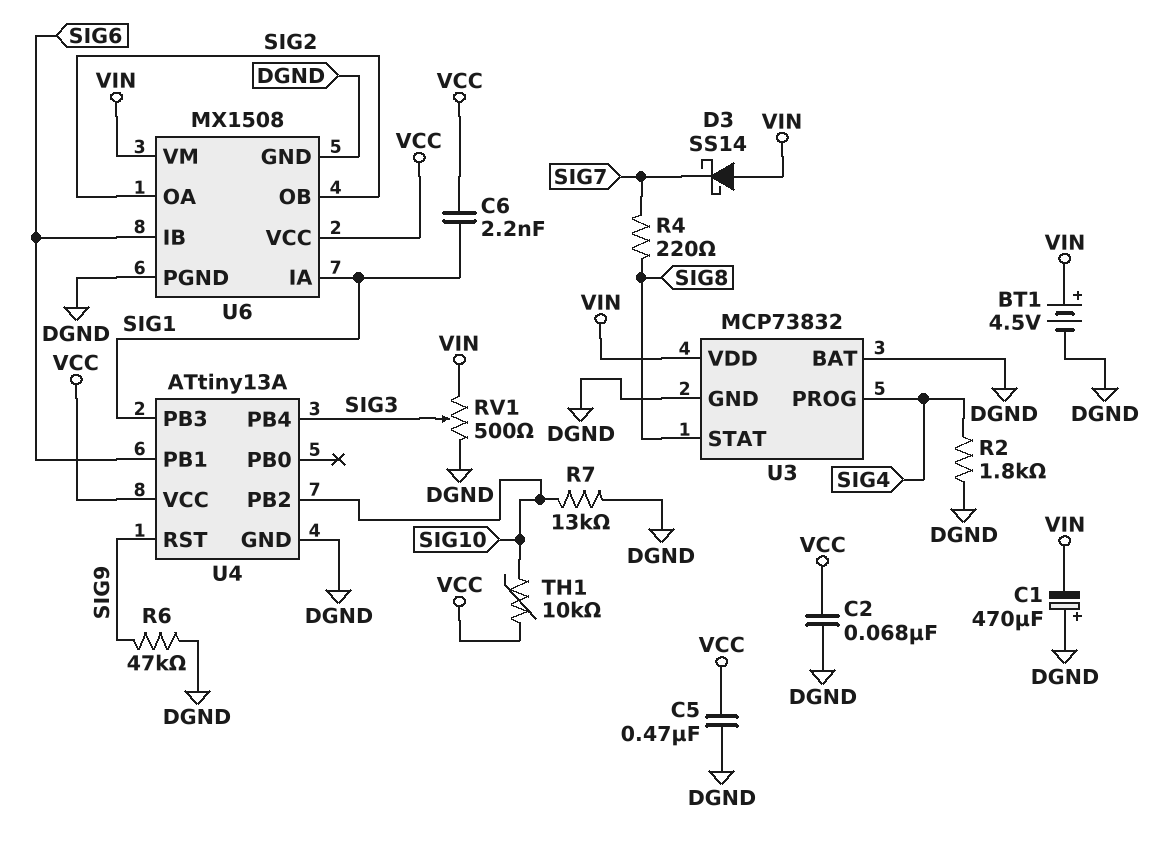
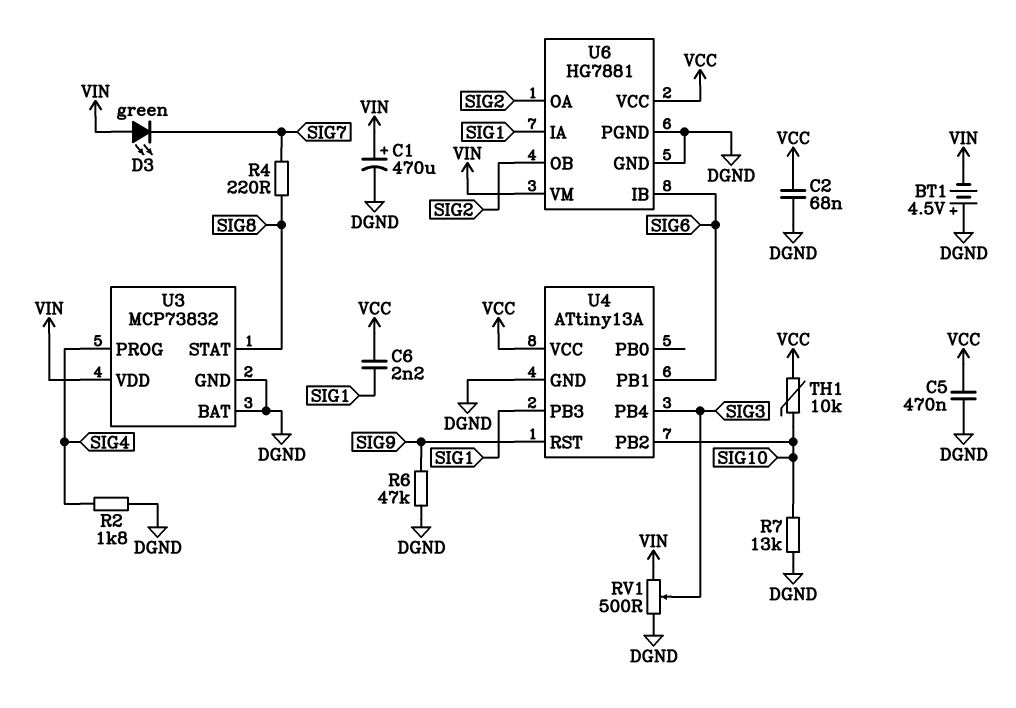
BT1: 4.5V (plus VIN, minus DGND) -> 4.5V (plus DGND, minus VIN)
C1: 470uF (plus DGND, minus VIN) -> 470uF (plus VIN, minus DGND)
D3: schottky SS14 (A VIN, K SIG7) -> LED green (A VIN, K SIG7)
U6: MX1508 -> HG7881

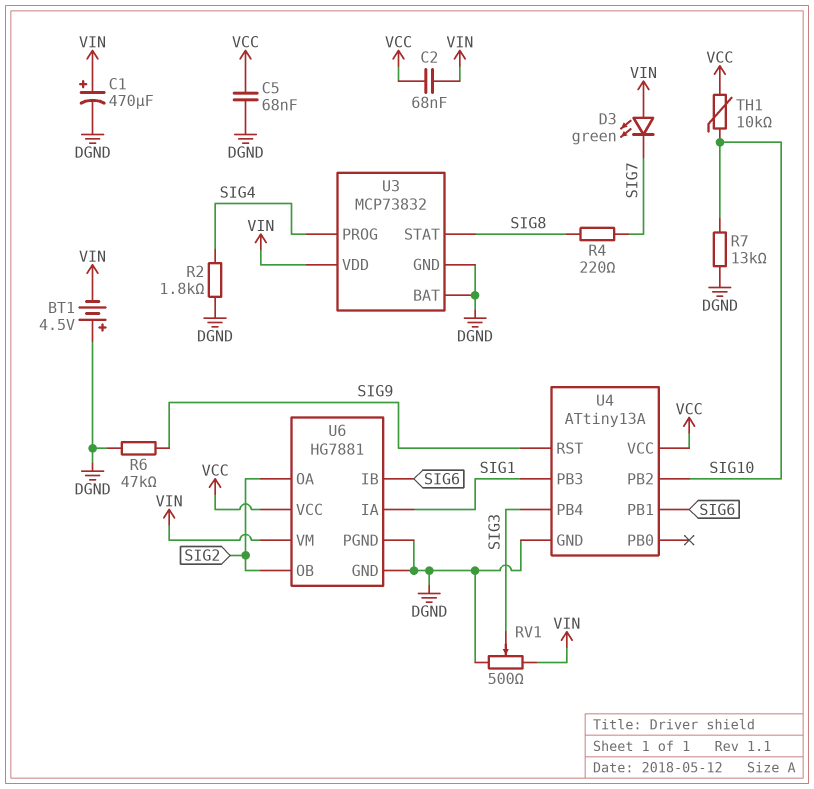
C2: 68nF (DGND, VCC) -> 68nF (VCC, VIN)
C5: 470nF (DGND, VCC) -> 68nF (DGND, VCC)
C6: 2.2nF (SIG1, VCC) -> none

